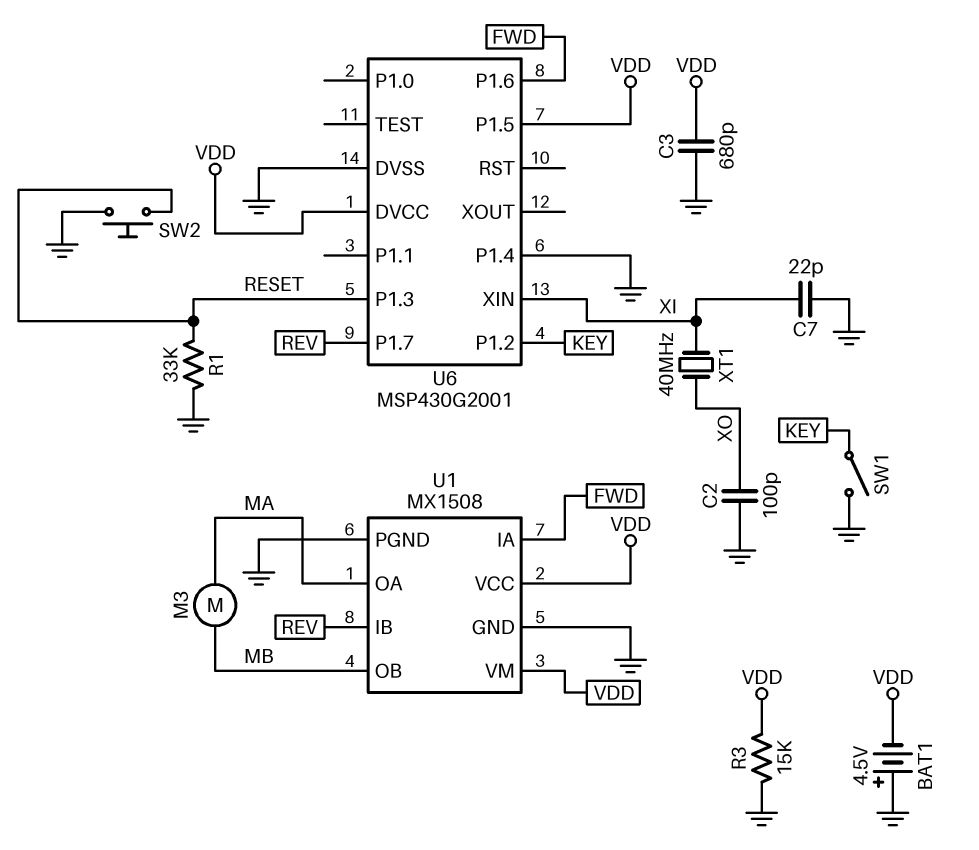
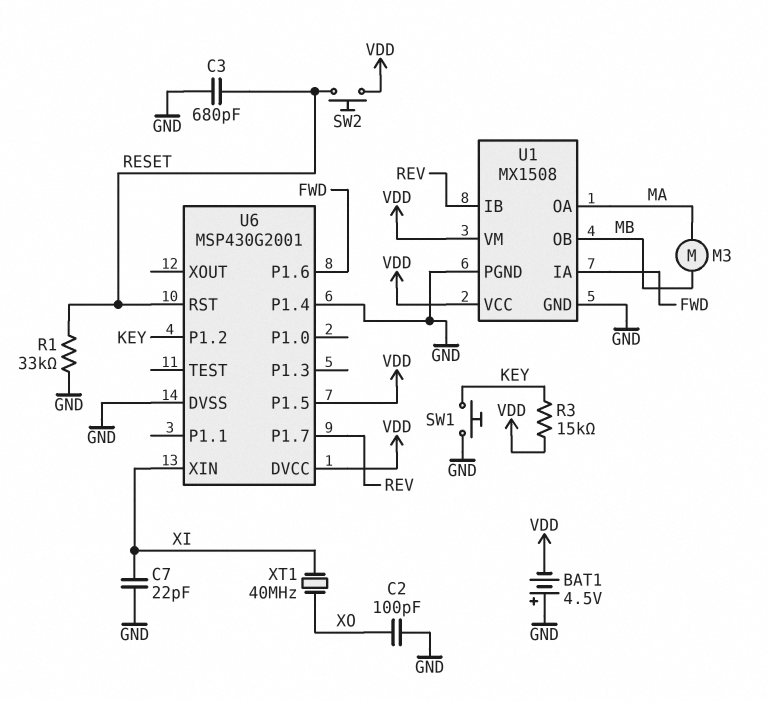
C3: 680pF (GND, VDD) -> 680pF (GND, RESET)
R3: 15k (GND, VDD) -> 15k (KEY, VDD)
SW1: switch (GND, KEY) -> button (GND, KEY)
SW2: button (GND, RESET) -> button (RESET, VDD)
U6 pin P1.3: RESET -> none
U6 pin RST: none -> RESET

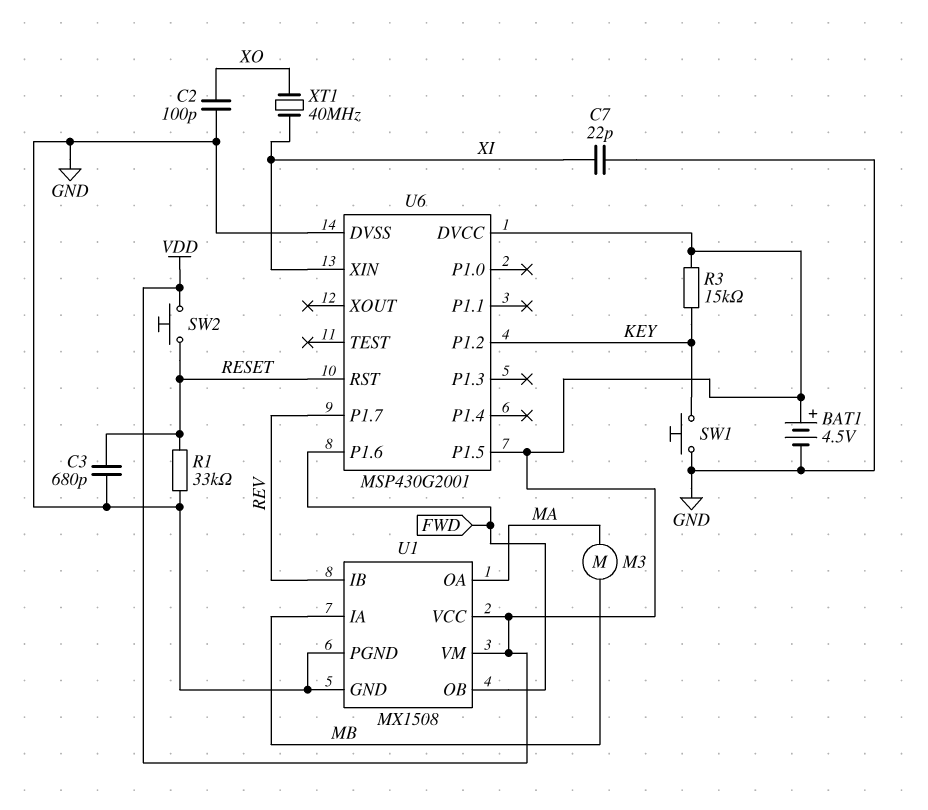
BAT1: 4.5V (plus GND, minus VDD) -> 4.5V (plus VDD, minus GND)
U1 pin IA: FWD -> MB
U1 pin OB: MB -> FWD
U6 pin P1.4: GND -> none

